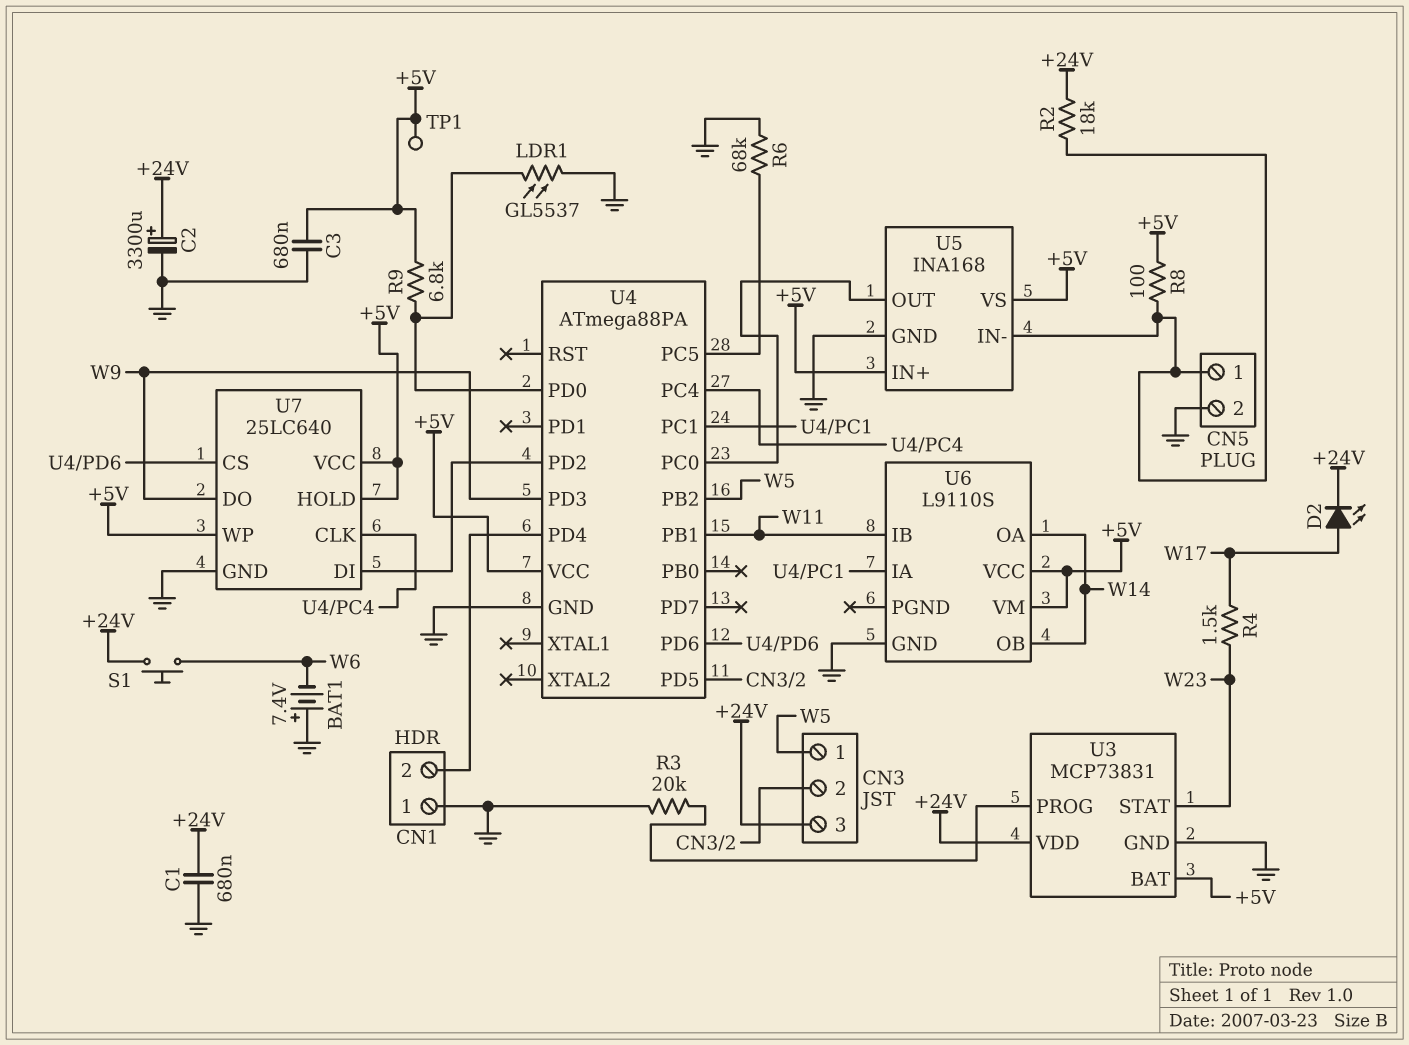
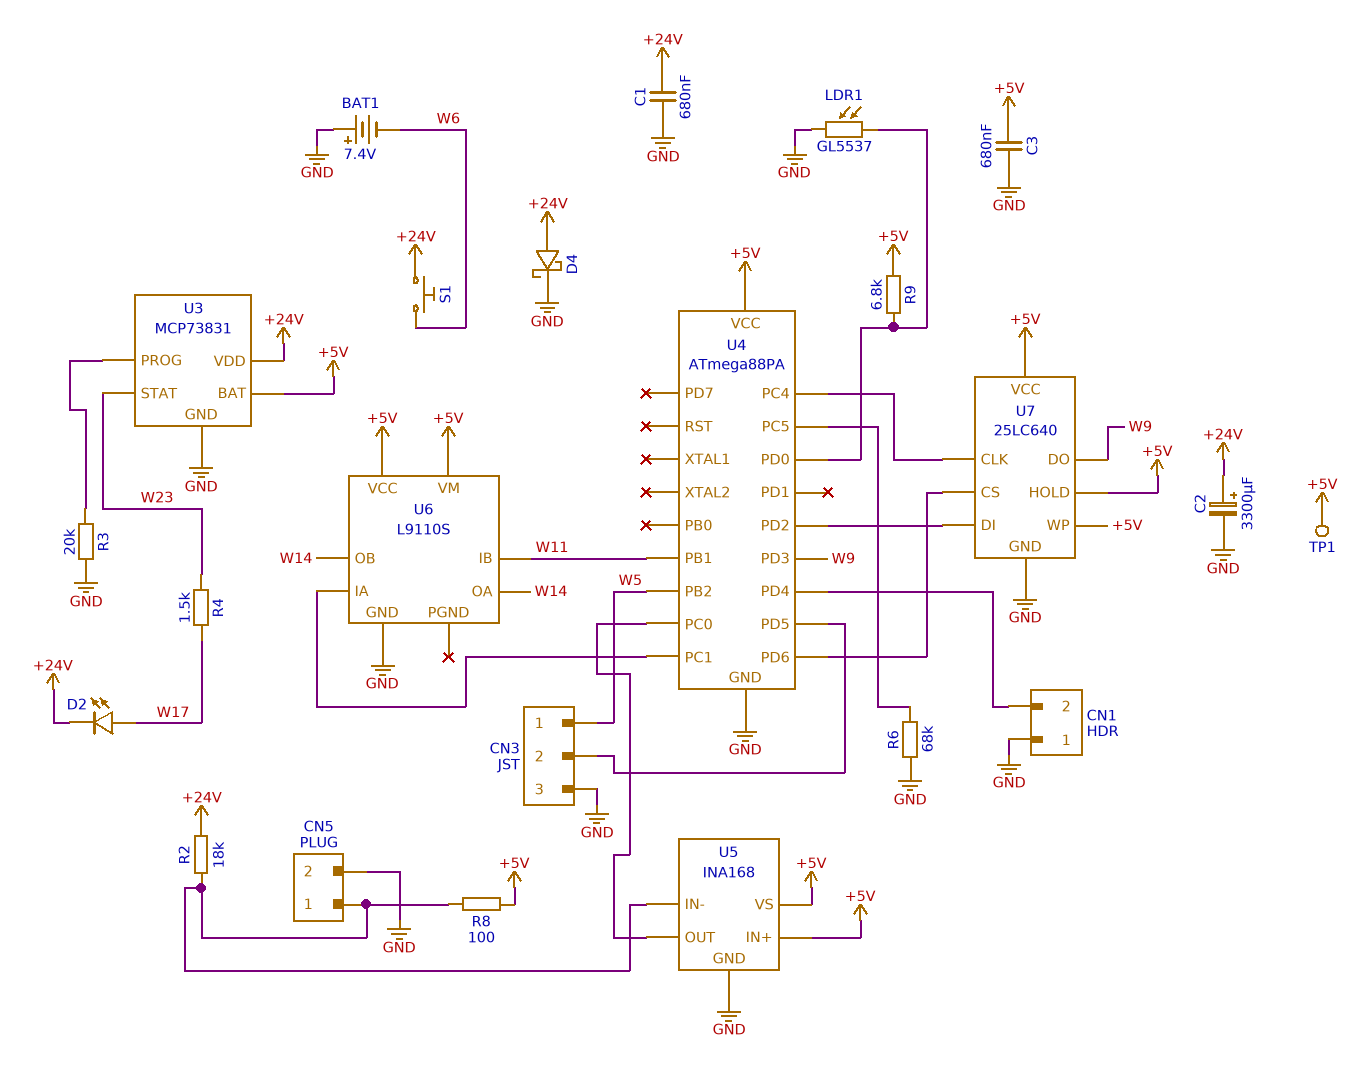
CN3 pin 3: +24V -> GND
D4: none -> schottky (A +24V, K GND)

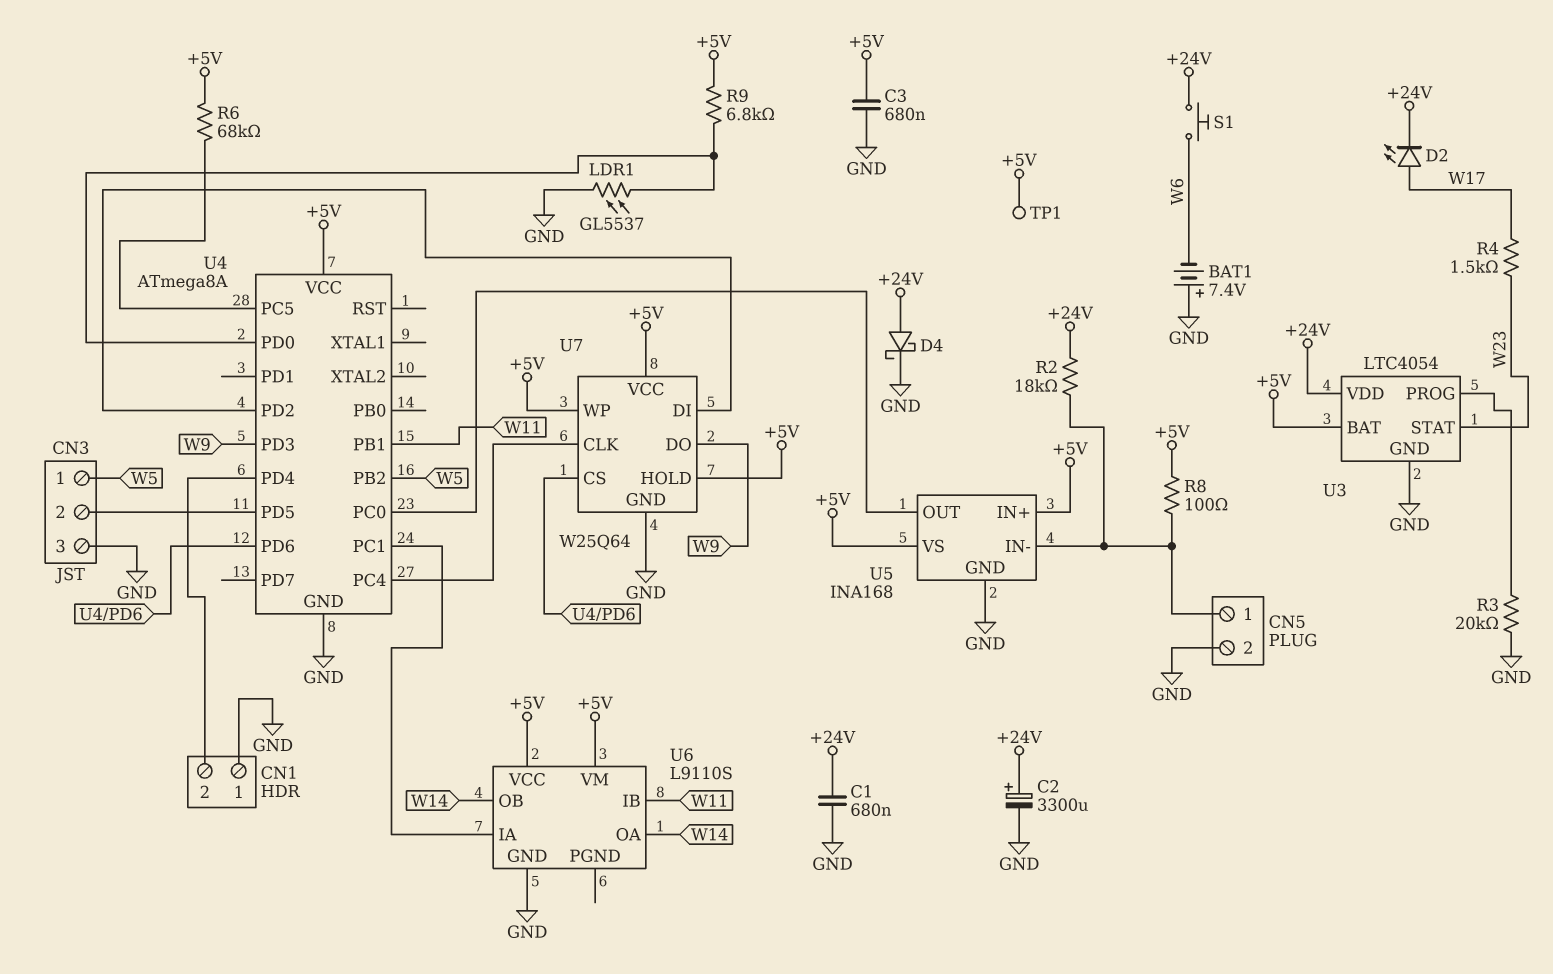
R6: 68k (GND, U4/PC5) -> 68k (+5V, U4/PC5)
U3: MCP73831 -> LTC4054
U4: ATmega88PA -> ATmega8A
U7: 25LC640 -> W25Q64

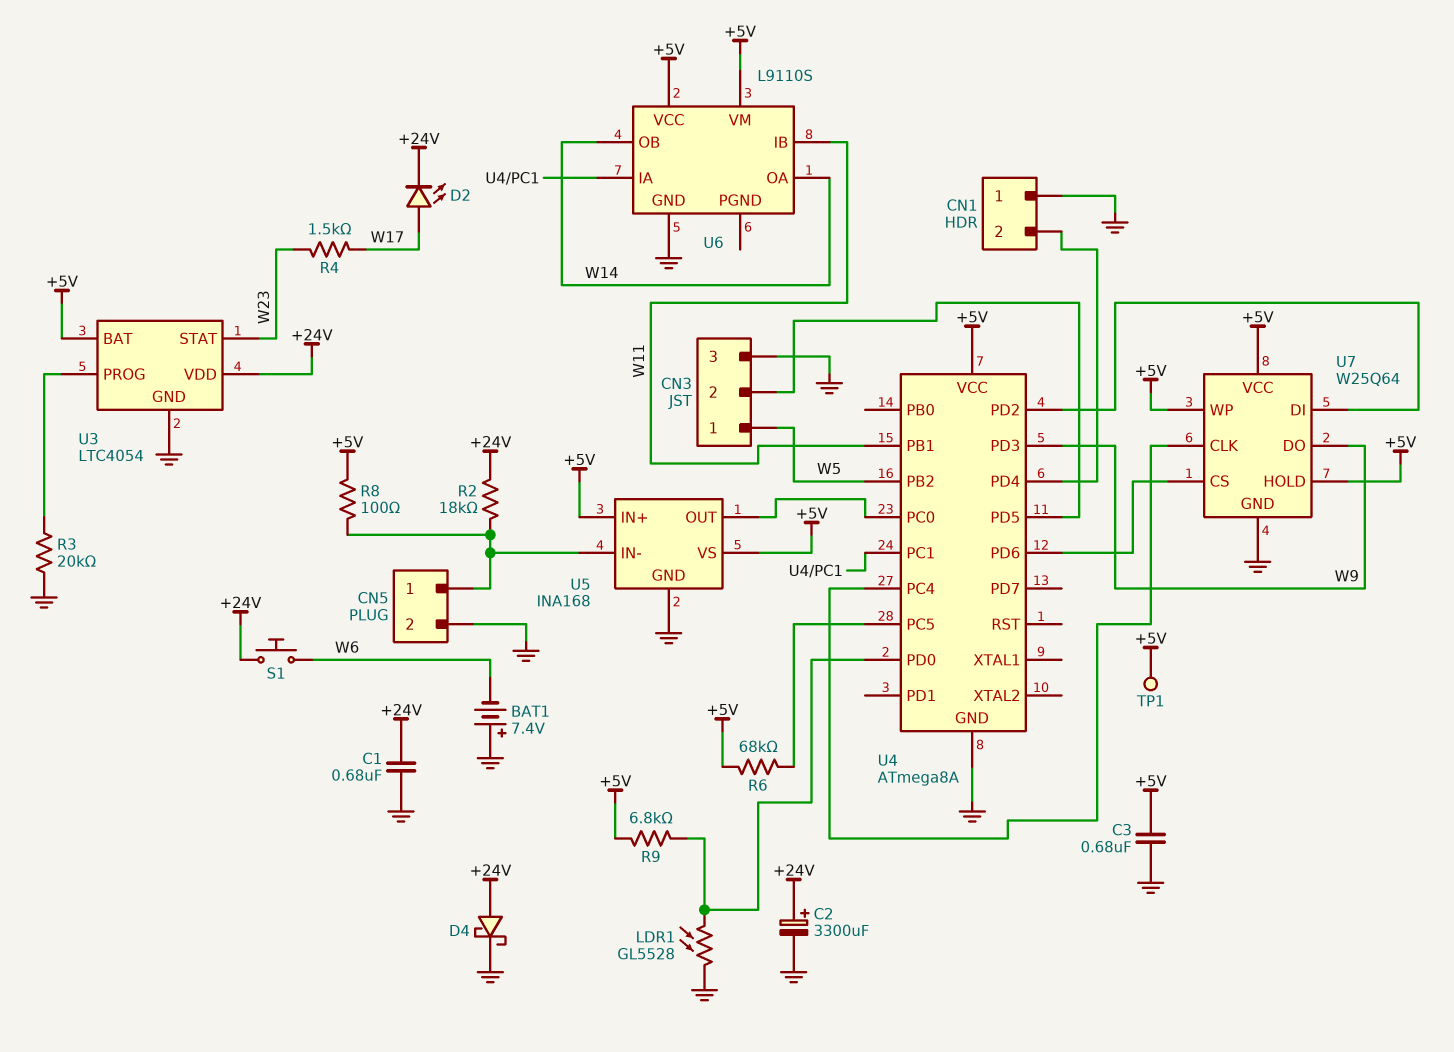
LDR1: GL5537 (GND, U4/PD0) -> GL5528 (GND, U4/PD0)

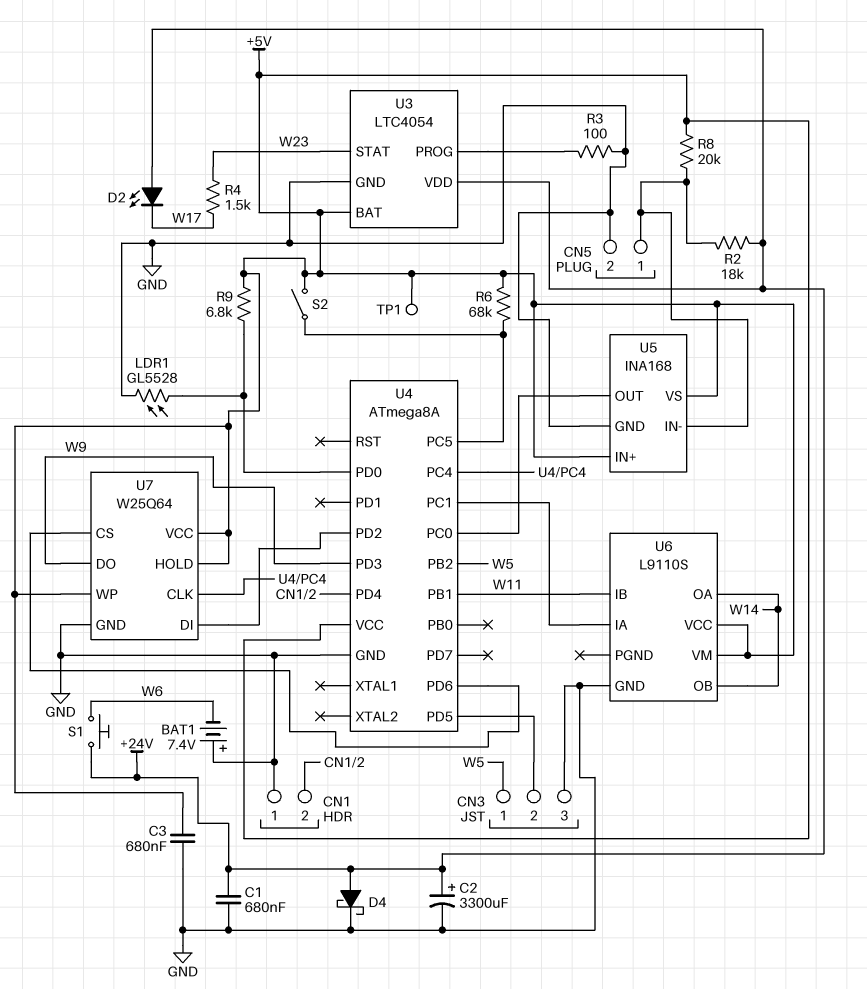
D2: LED (A W17, K +24V) -> LED (A +24V, K W17)
R3: 20k (GND, U3/PROG) -> 100 (GND, U3/PROG)
R8: 100 (+5V, CN5/1) -> 20k (+5V, CN5/1)
S2: none -> switch (+5V, U4/PC5)

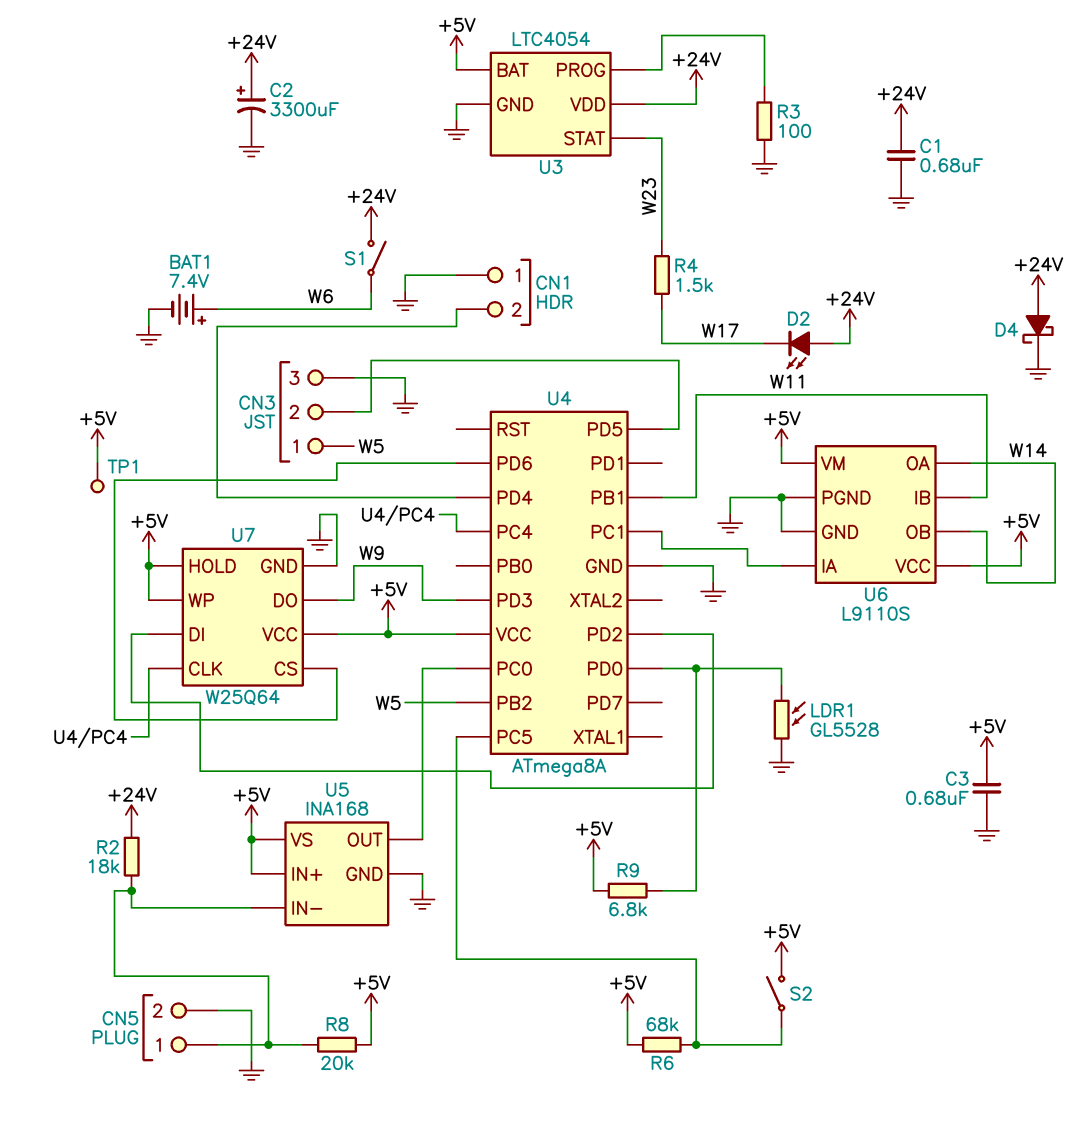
BAT1: 7.4V (plus GND, minus W6) -> 7.4V (plus W6, minus GND)
S1: button (+24V, W6) -> switch (+24V, W6)
U6 pin PGND: none -> GND

